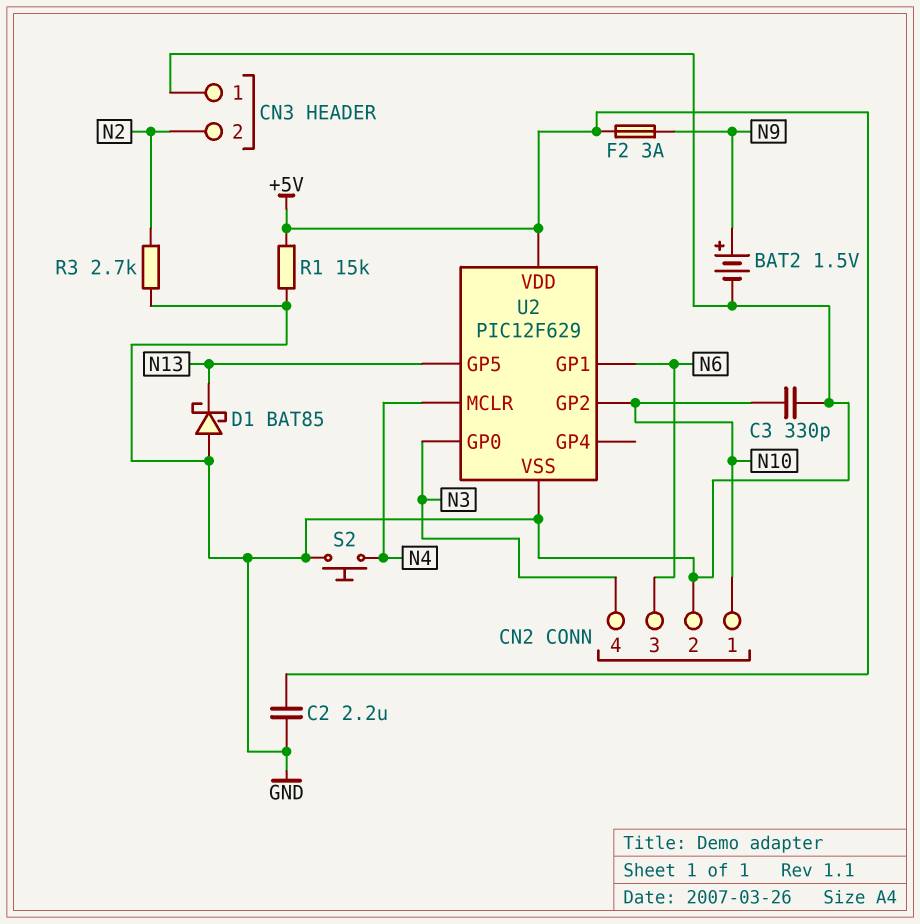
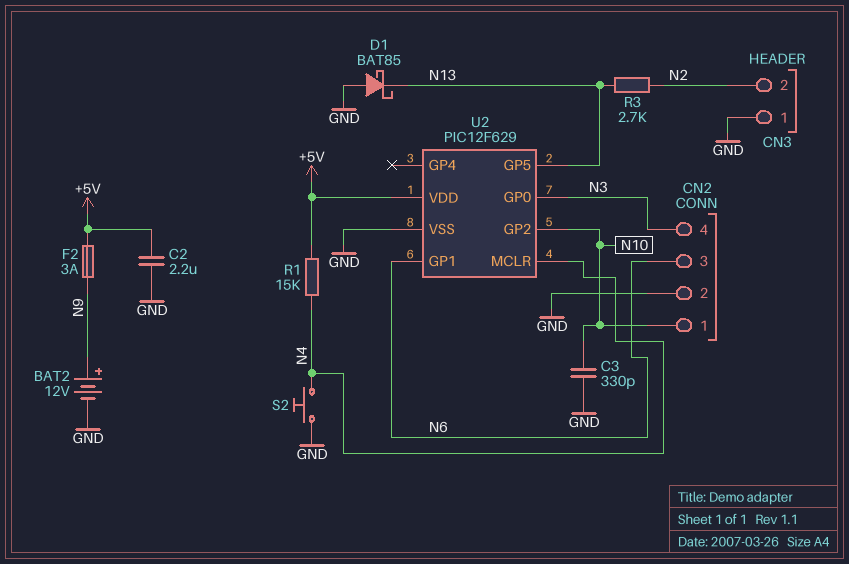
BAT2: 1.5V (plus N9, minus GND) -> 12V (plus N9, minus GND)
R1: 15k (+5V, GND) -> 15k (+5V, N4)
R3: 2.7k (GND, N2) -> 2.7k (N2, N13)

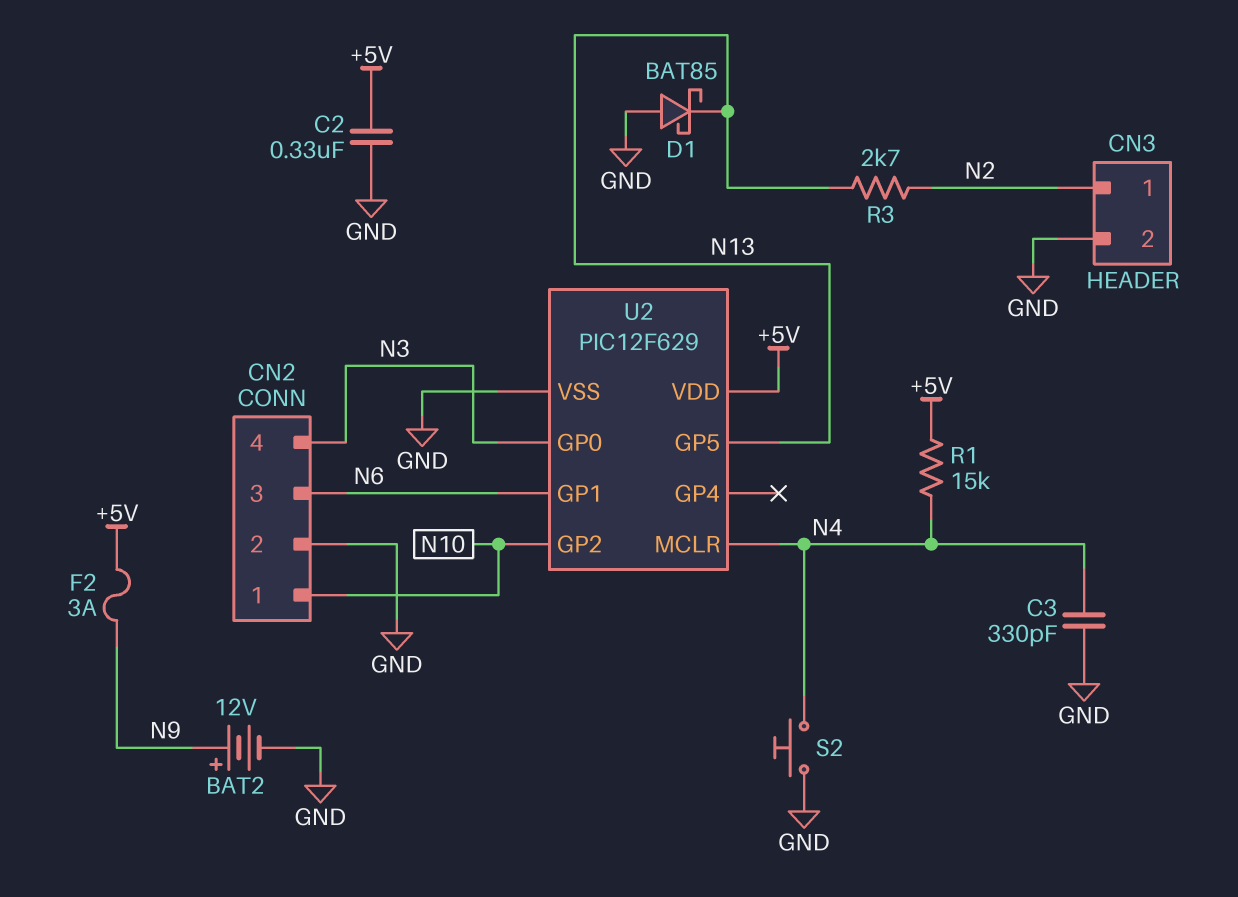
C2: 2.2uF (+5V, GND) -> 330nF (+5V, GND)
C3: 330pF (GND, N10) -> 330pF (GND, N4)
CN3 pin 1: GND -> N2
CN3 pin 2: N2 -> GND

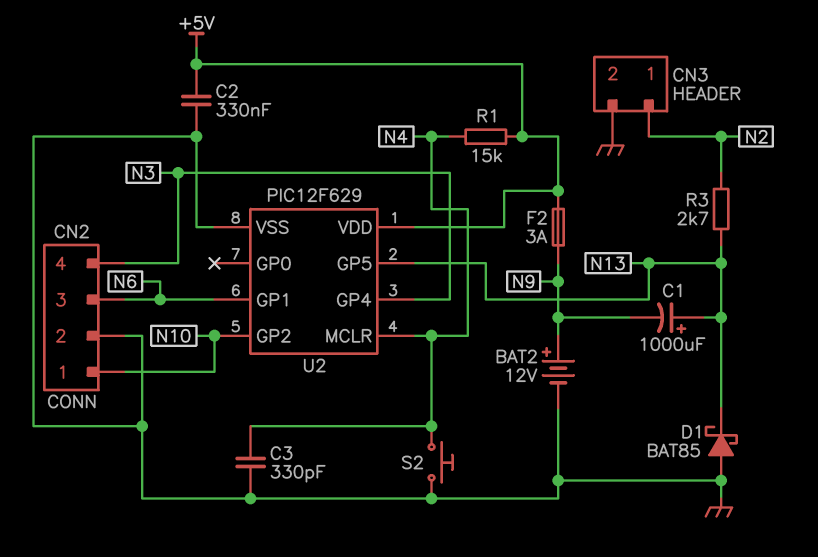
C1: none -> 1000uF (plus N13, minus N9)
U2 pin GP0: N3 -> none
U2 pin GP4: none -> N3

